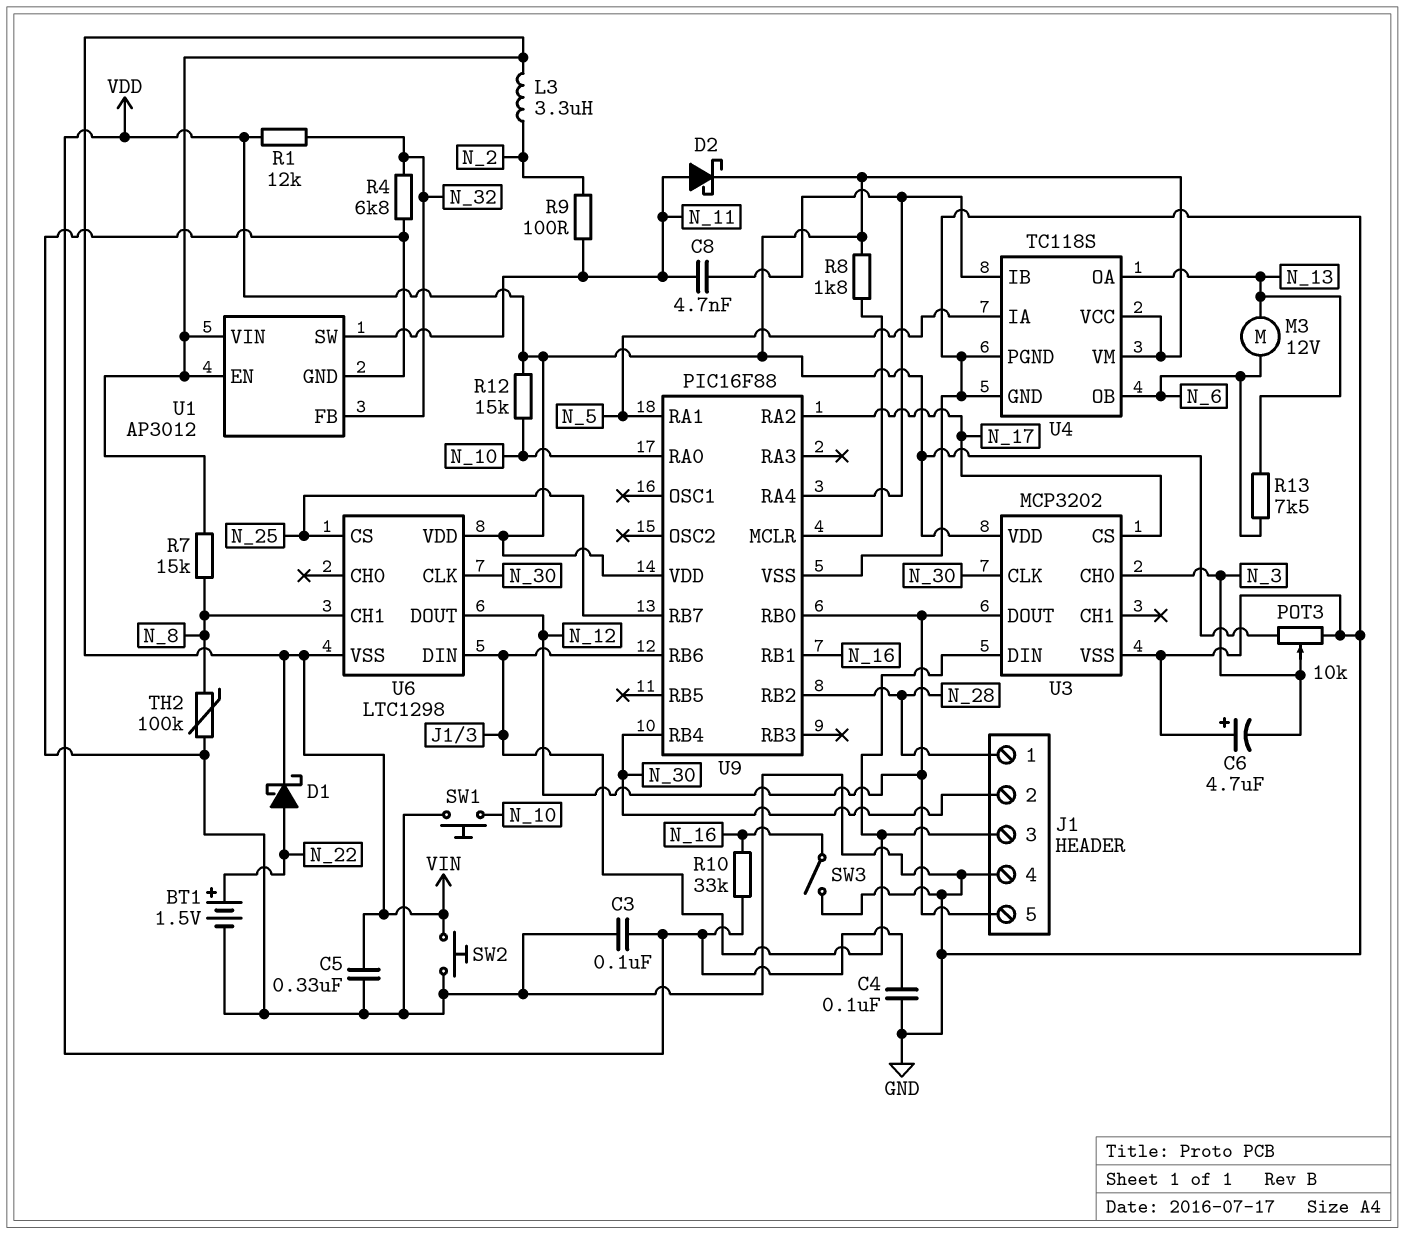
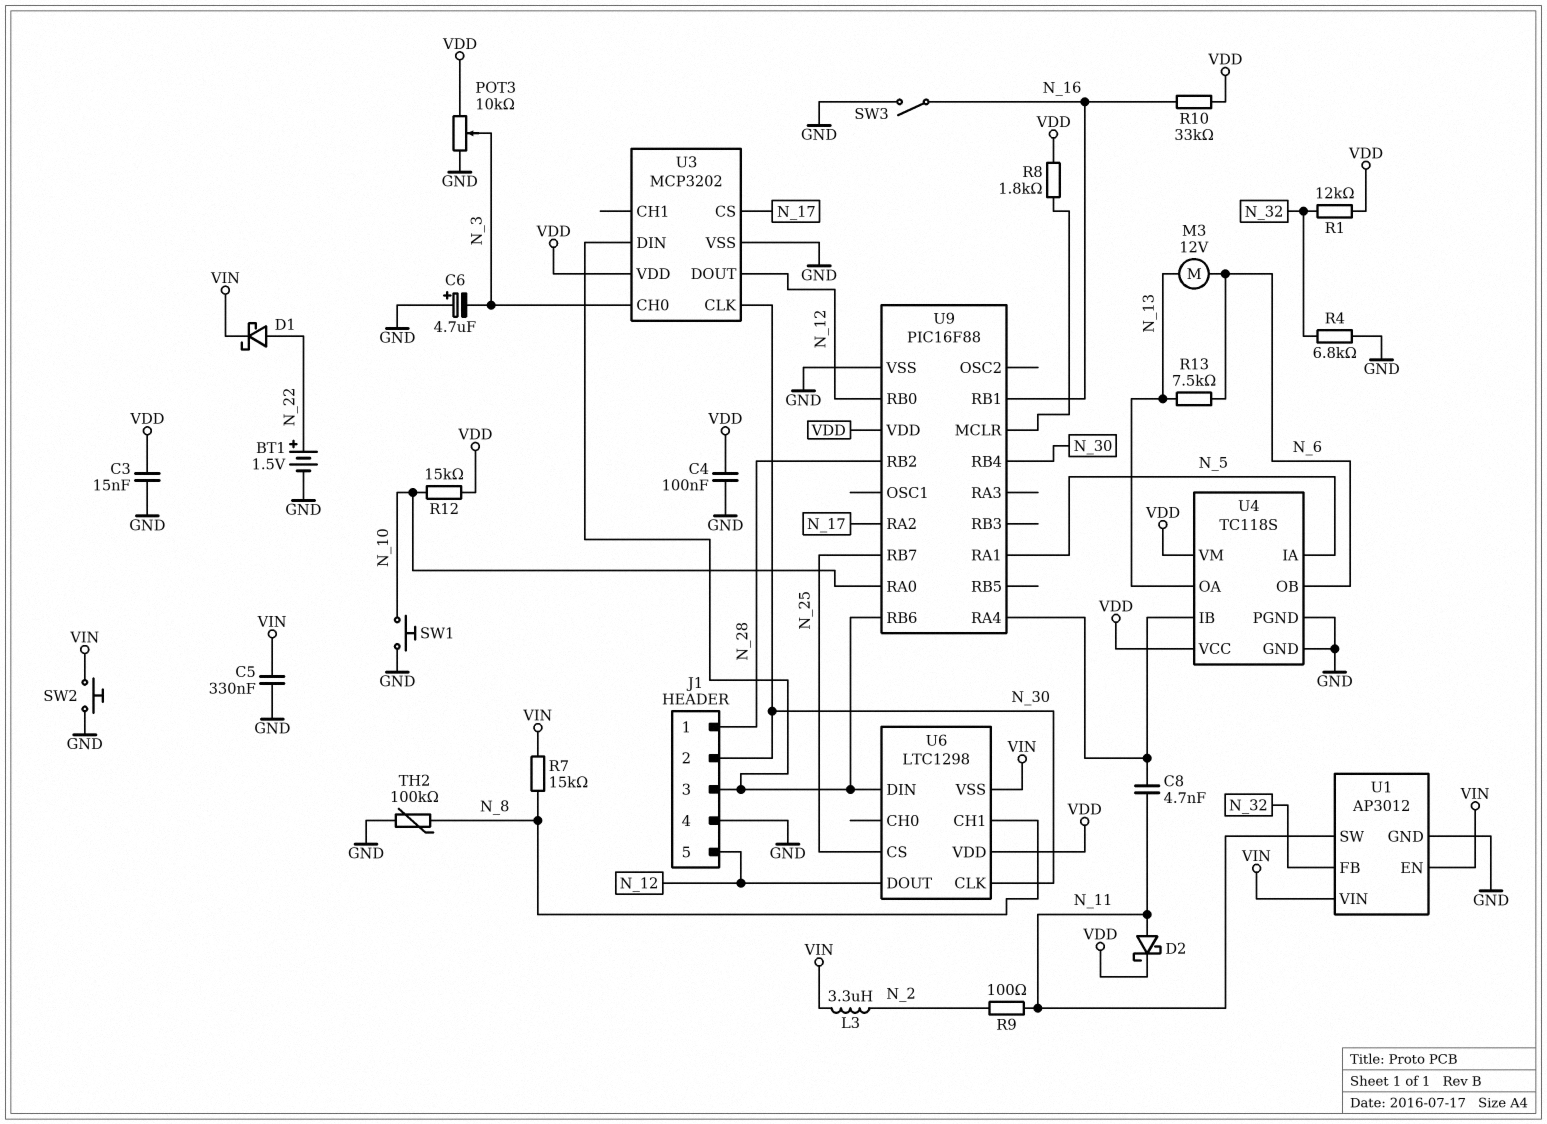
C3: 100nF (GND, VDD) -> 15nF (GND, VDD)

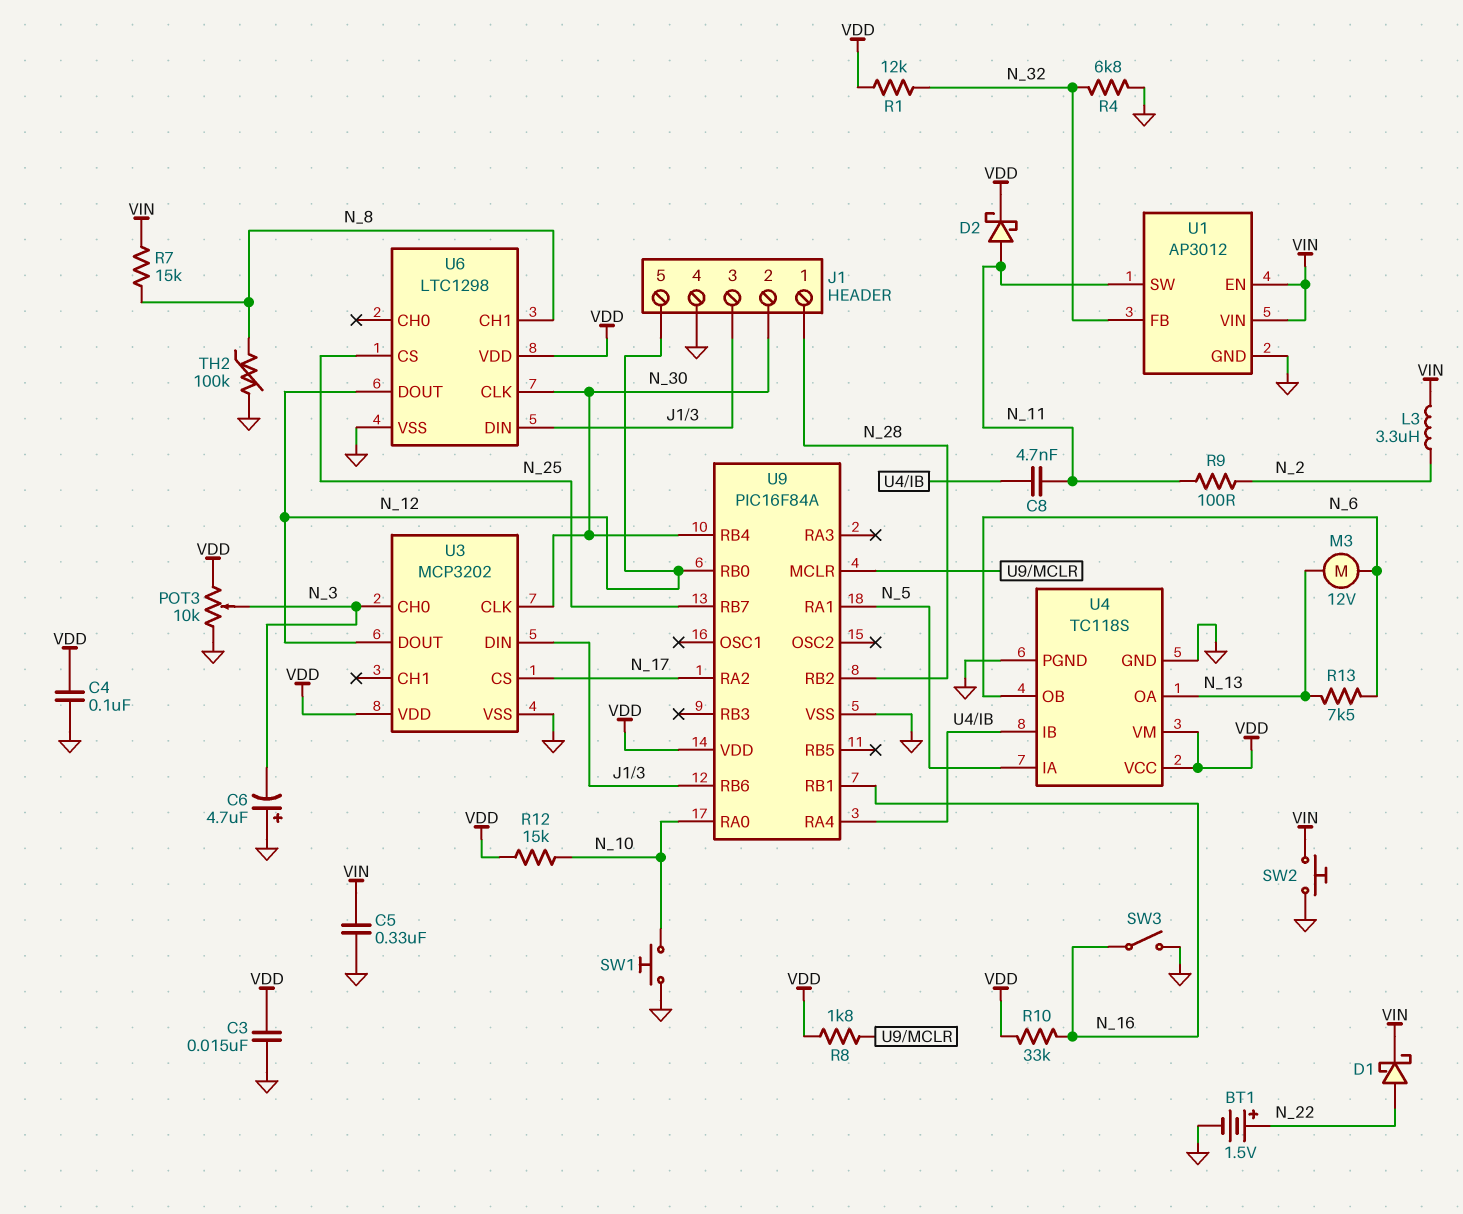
U6 pin VSS: VIN -> GND
U9: PIC16F88 -> PIC16F84A

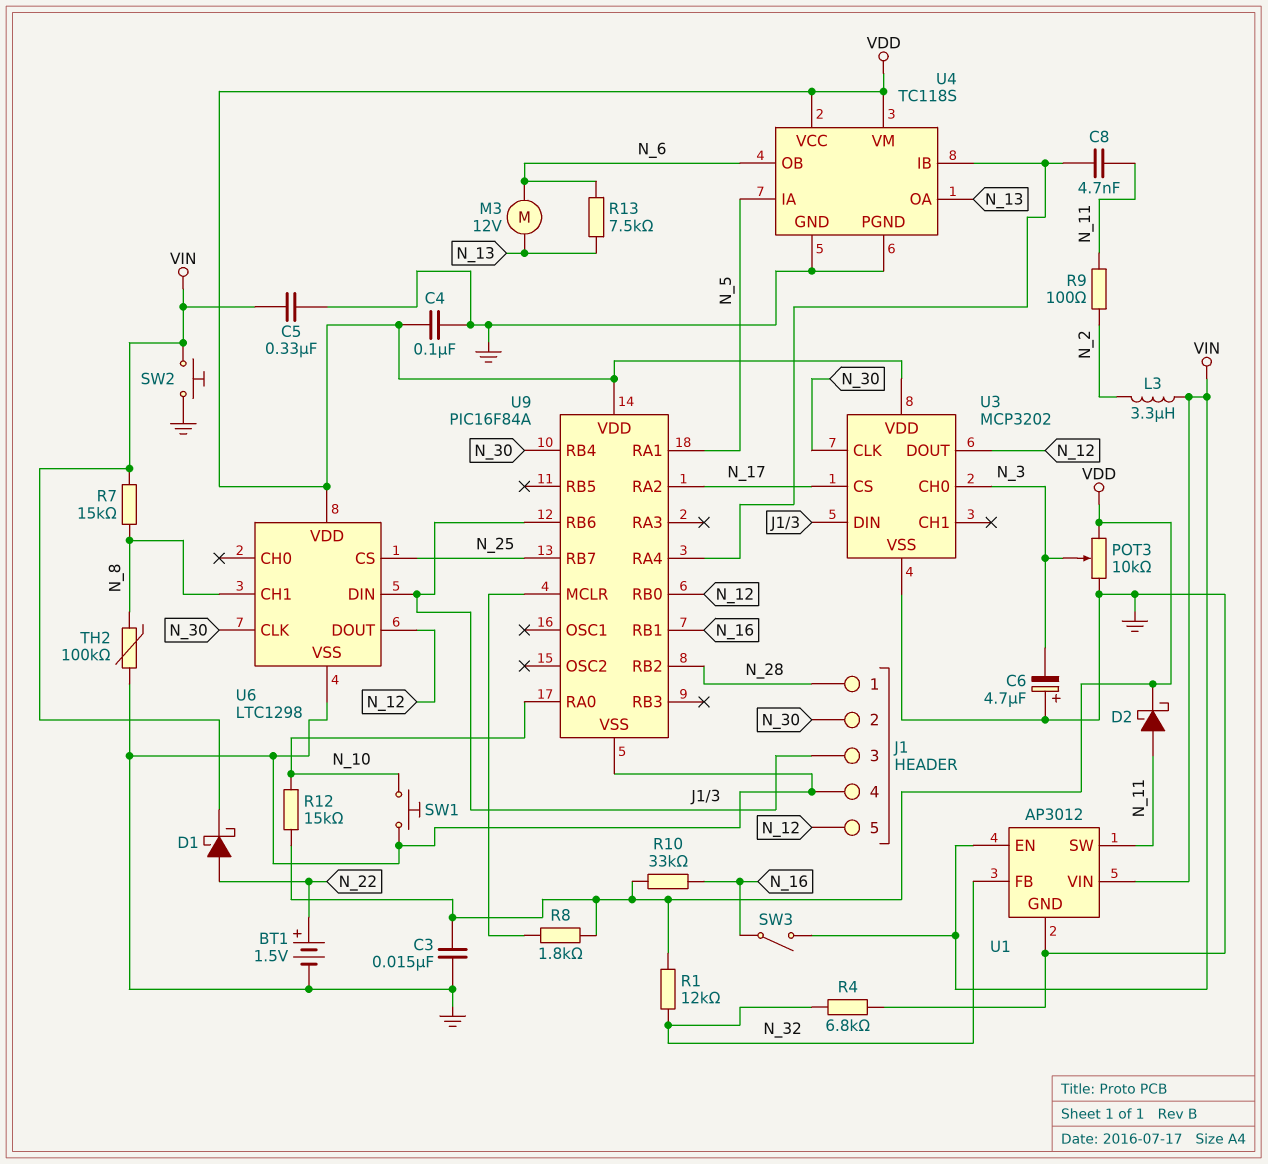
SW3: switch (GND, N_16) -> switch (N_16, VIN)

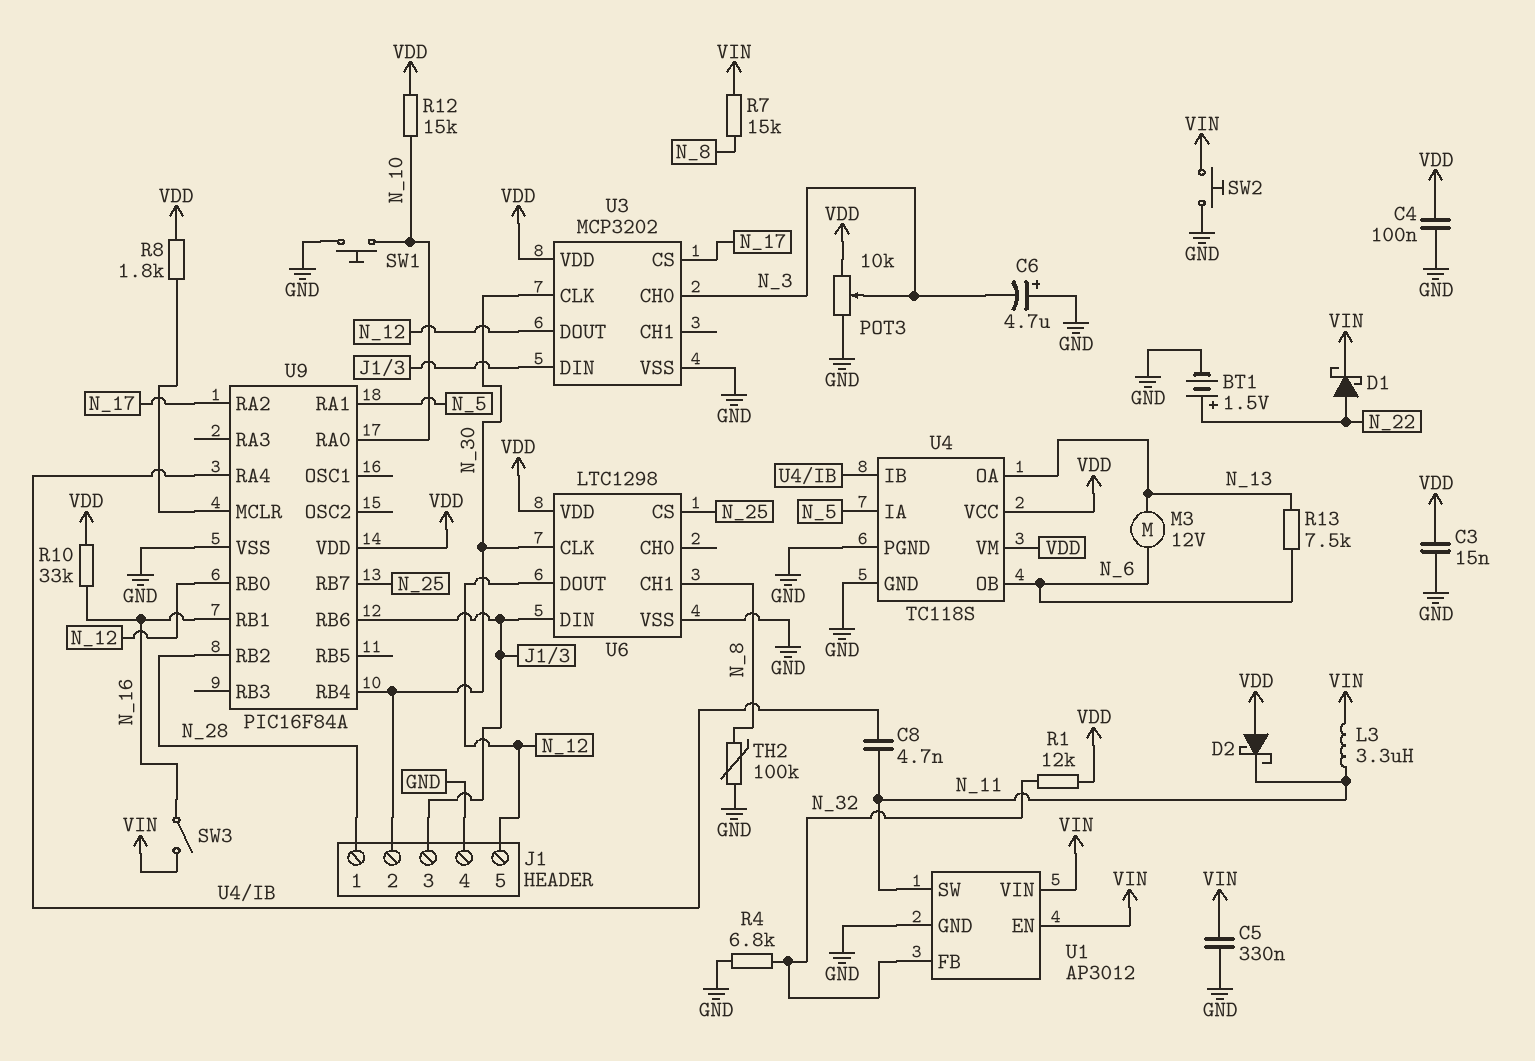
D2: schottky (A N_11, K VDD) -> schottky (A VDD, K N_11)
L3: 3.3uH (N_2, VIN) -> 3.3uH (N_11, VIN)
R9: 100 (N_2, N_11) -> none

